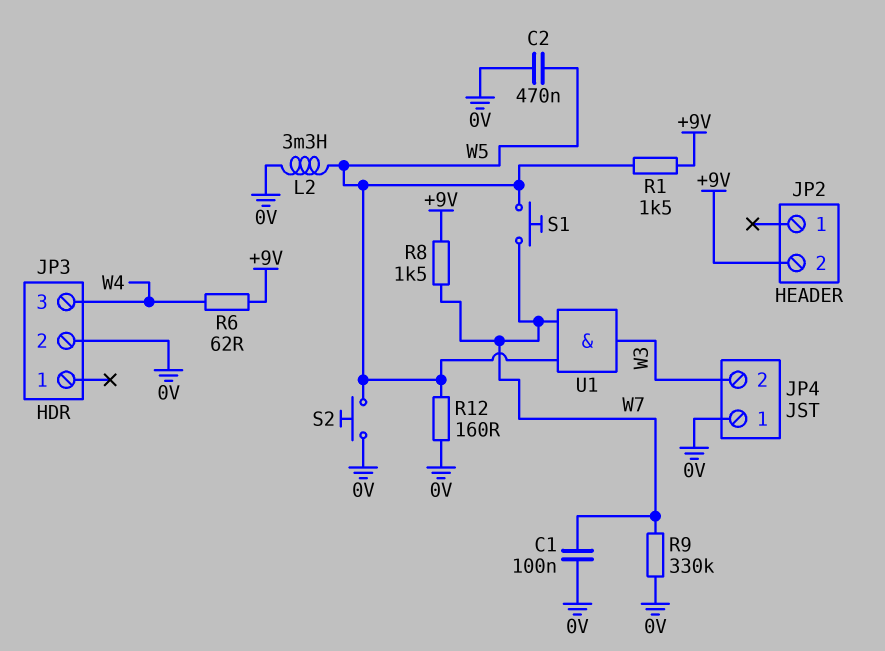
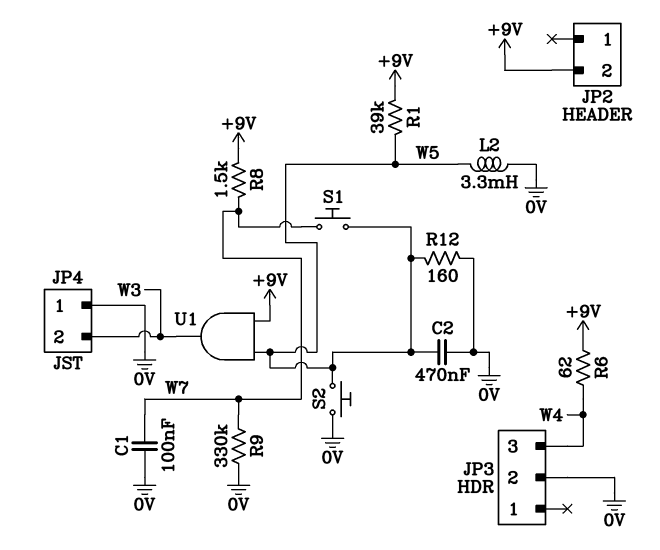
R1: 1.5k (+9V, W5) -> 39k (+9V, W5)
U1: AND (in W5, in W7, out W3) -> AND (in +9V, in W5, out W3)

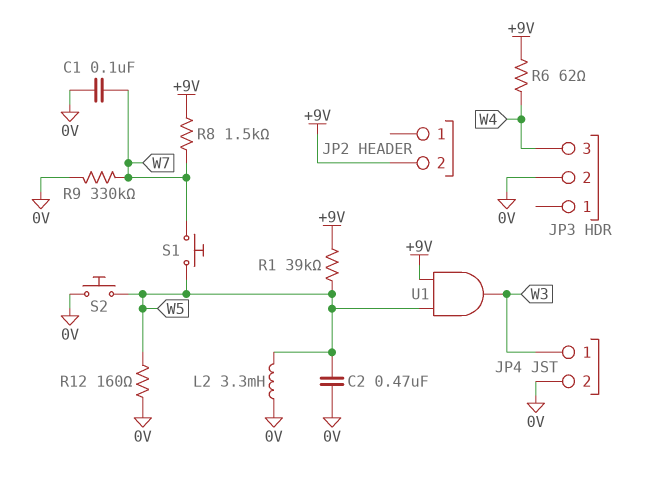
JP4 pin 1: 0V -> W3
JP4 pin 2: W3 -> 0V

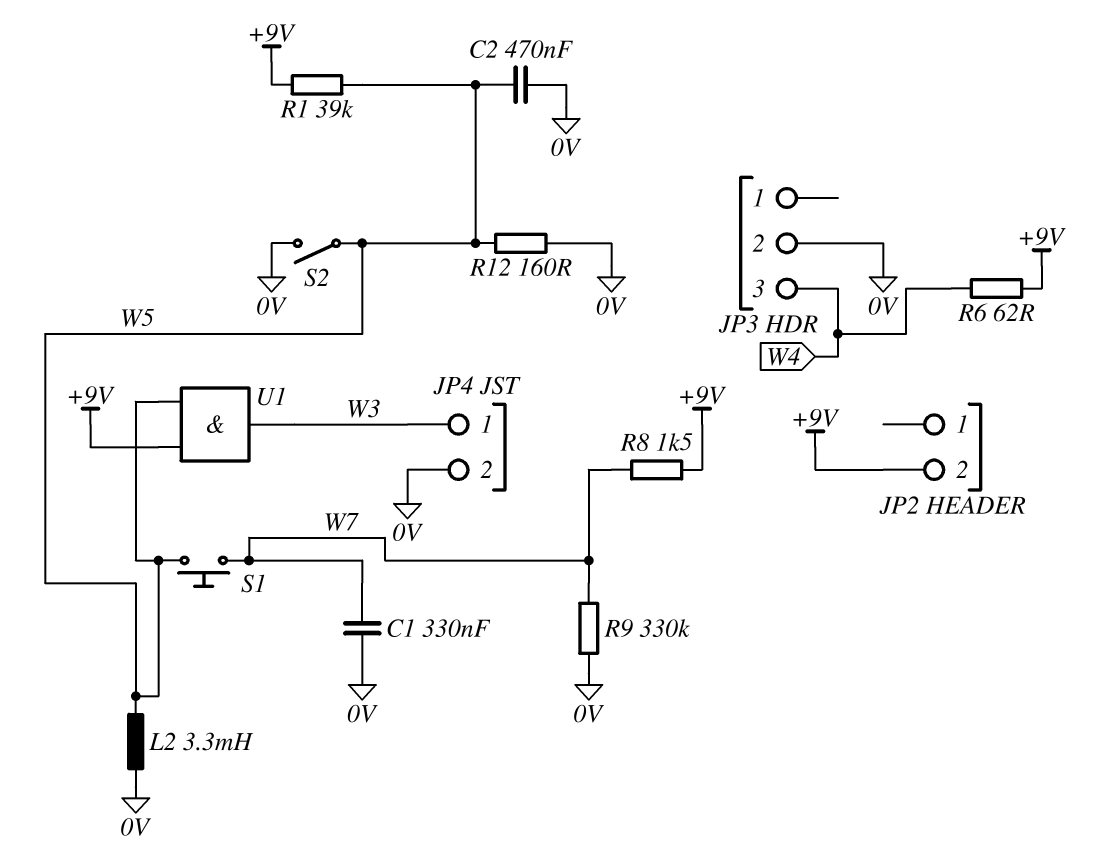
C1: 100nF (0V, W7) -> 330nF (0V, W7)
S2: button (0V, W5) -> switch (0V, W5)

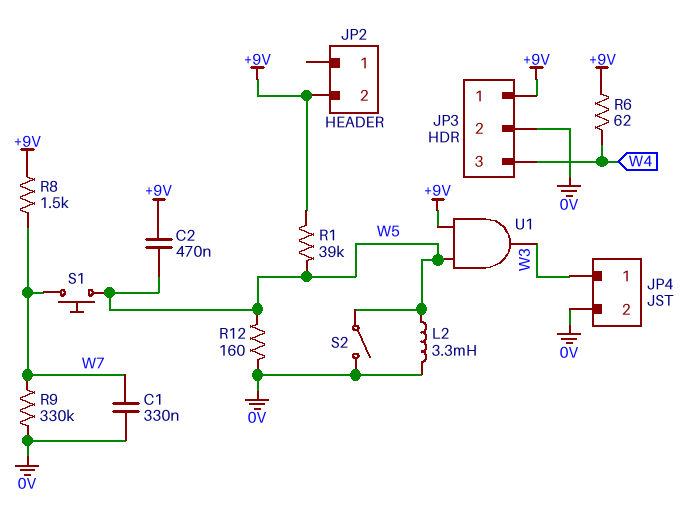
C2: 470nF (0V, W5) -> 470nF (+9V, W5)
JP3 pin 1: none -> +9V

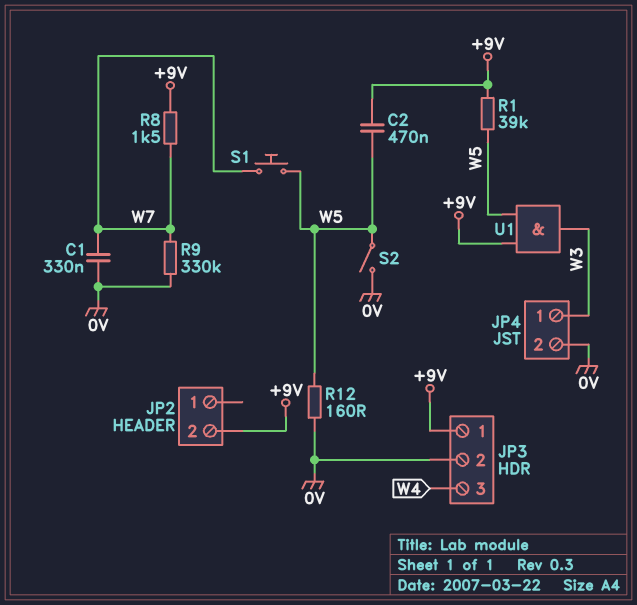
L2: 3.3mH (0V, W5) -> none
R6: 62 (+9V, W4) -> none

